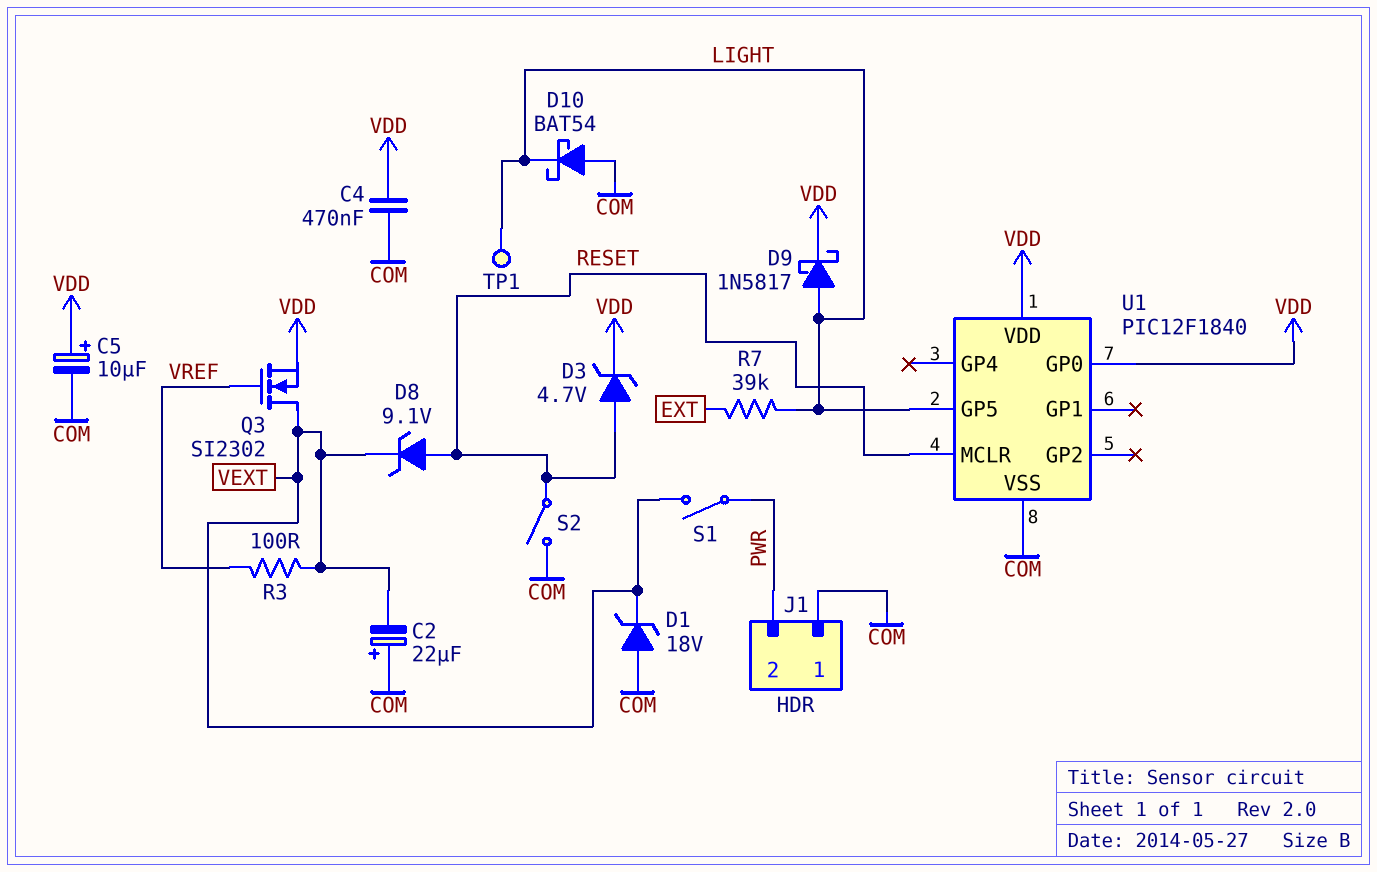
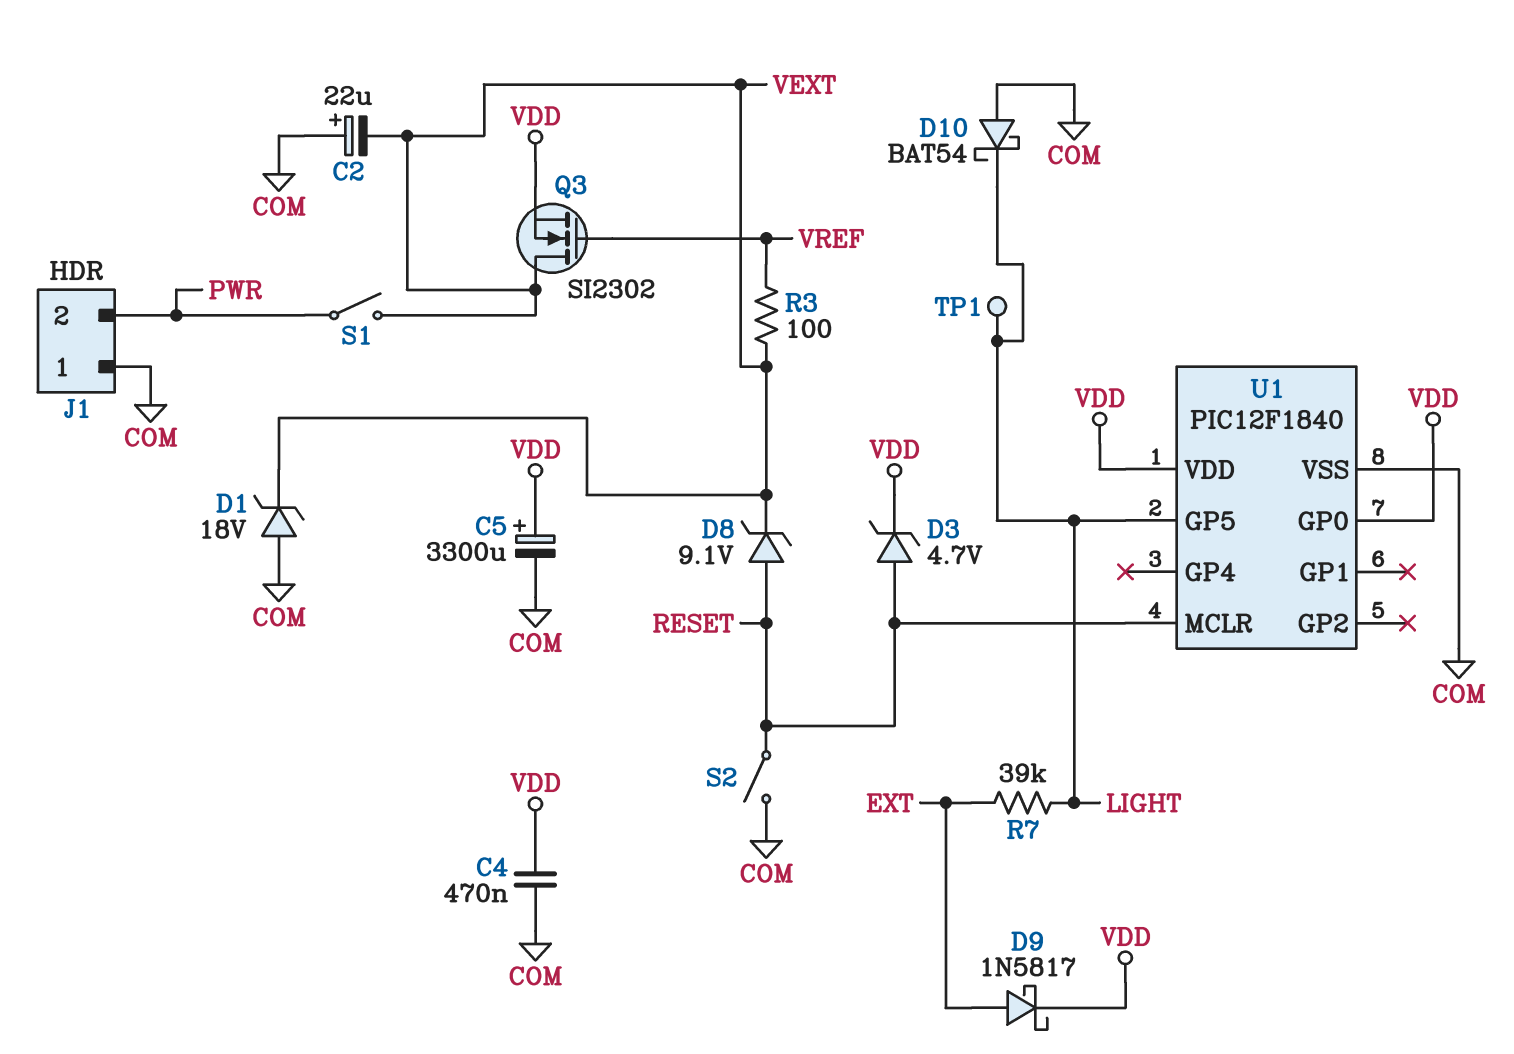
C5: 10uF (plus VDD, minus COM) -> 3300uF (plus VDD, minus COM)
D9: schottky 1N5817 (A LIGHT, K VDD) -> schottky 1N5817 (A EXT, K VDD)

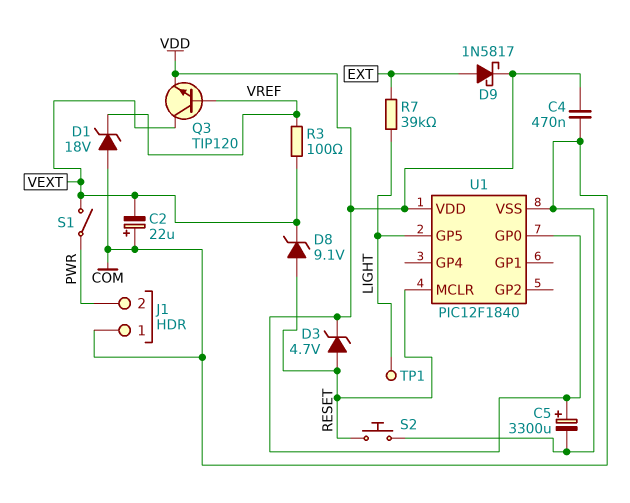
D1: zener 18V (A COM, K VEXT) -> zener 18V (A COM, K VREF)
D10: schottky BAT54 (A COM, K LIGHT) -> none
Q3: NMOS SI2302 (G VREF, D VEXT, S VDD) -> NPN TIP120 (B VREF, C VEXT, E VDD)
S2: switch (COM, RESET) -> button (COM, RESET)

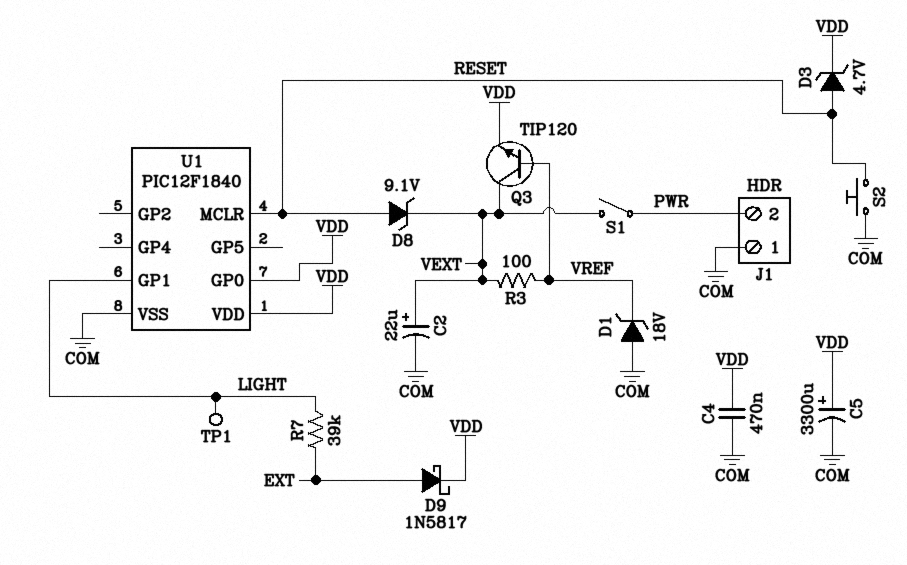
C2: 22uF (plus COM, minus VEXT) -> 22uF (plus VEXT, minus COM)
U1 pin GP1: none -> LIGHT
U1 pin GP5: LIGHT -> none

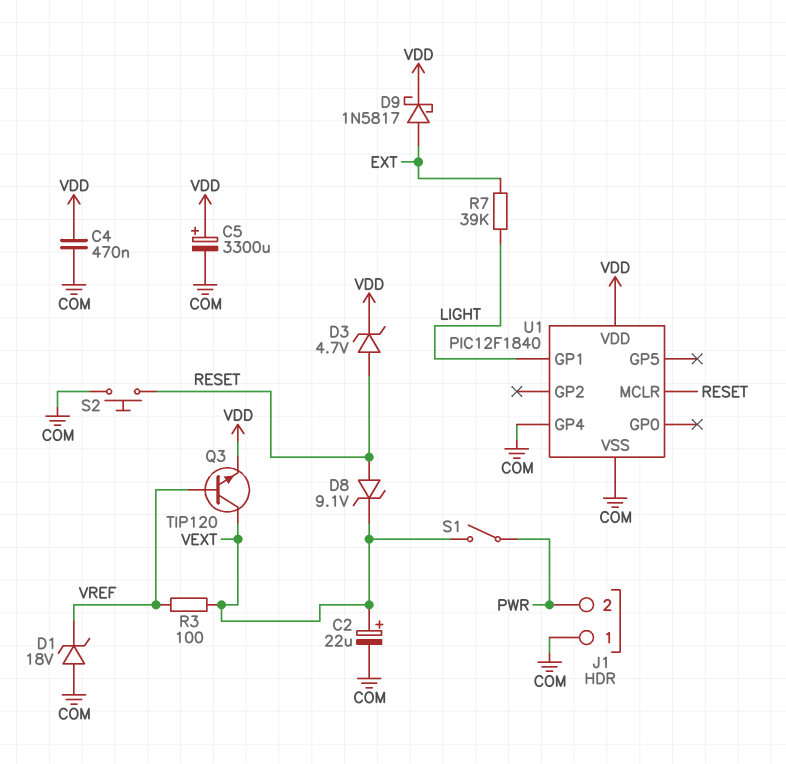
TP1: test point (LIGHT) -> none
U1 pin GP0: VDD -> none
U1 pin GP4: none -> COM

